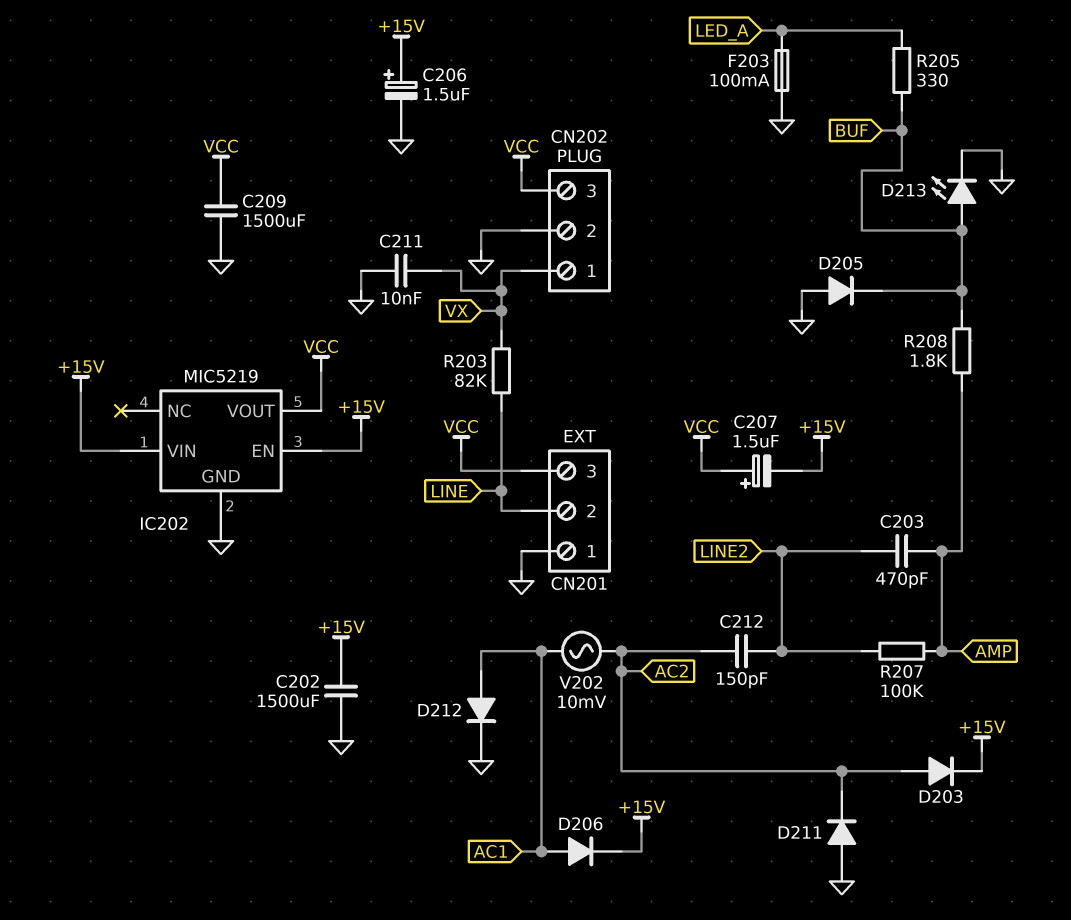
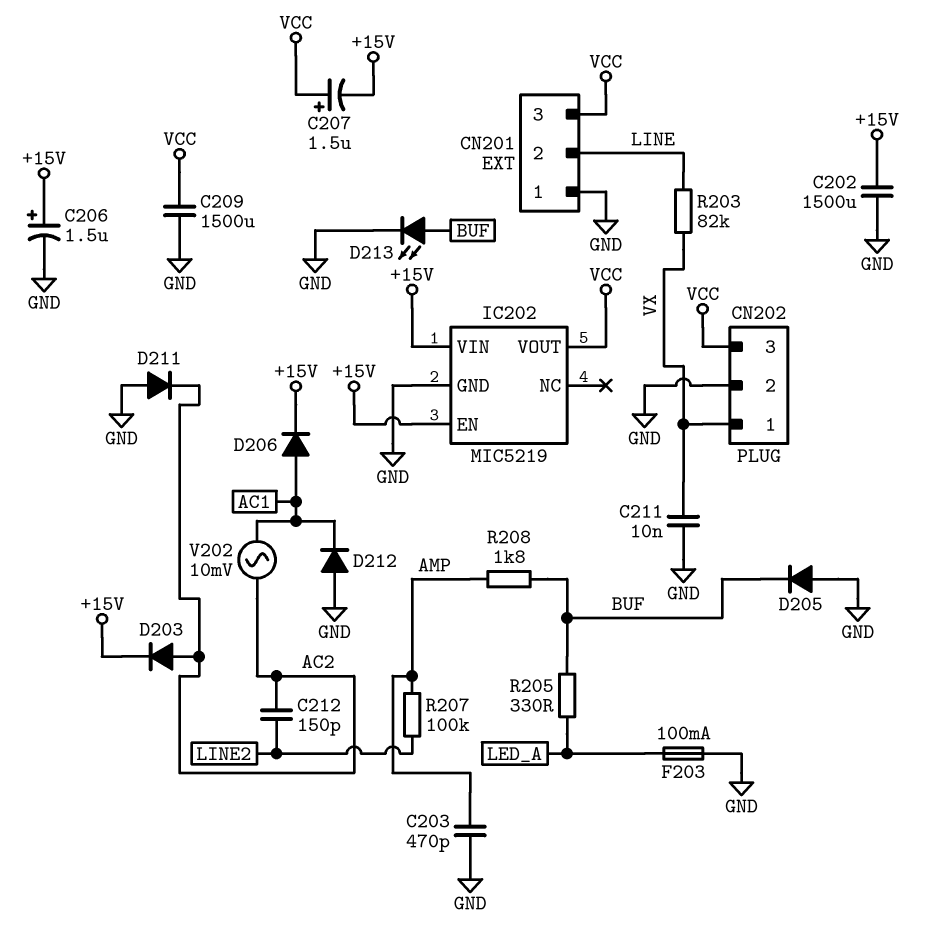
C203: 470pF (AMP, LINE2) -> 470pF (AMP, GND)
D212: diode (A AC1, K GND) -> diode (A GND, K AC1)

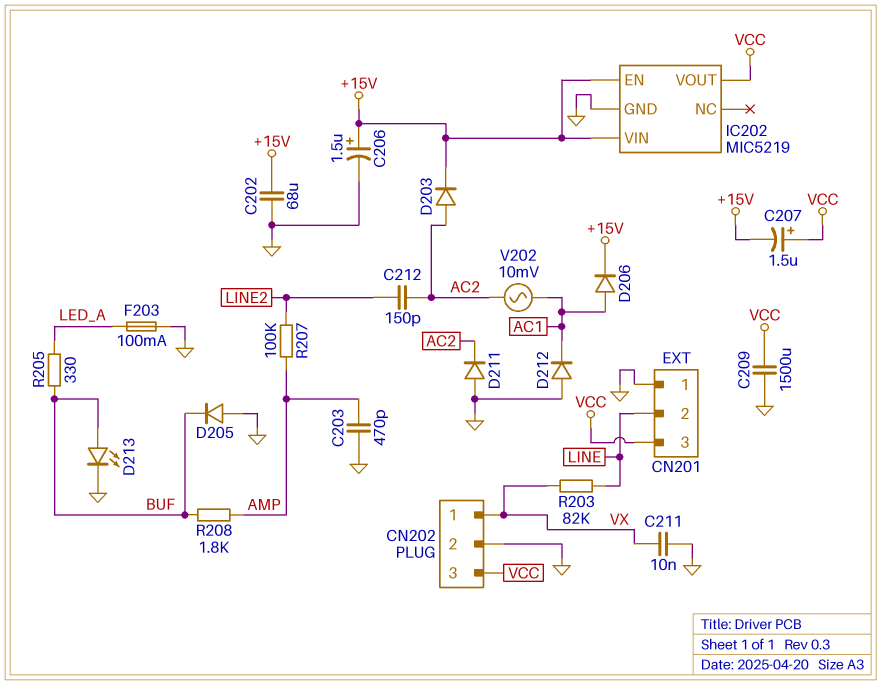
C202: 1500uF (+15V, GND) -> 68uF (+15V, GND)

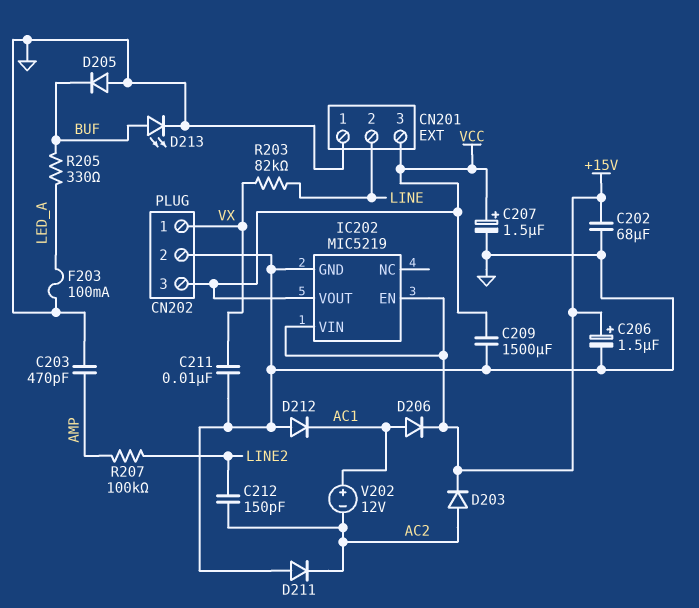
C207: 1.5uF (plus VCC, minus +15V) -> 1.5uF (plus VCC, minus GND)
R208: 1.8k (AMP, BUF) -> none
V202: AC 10mV (AC1, AC2) -> 12V (plus AC1, minus AC2)

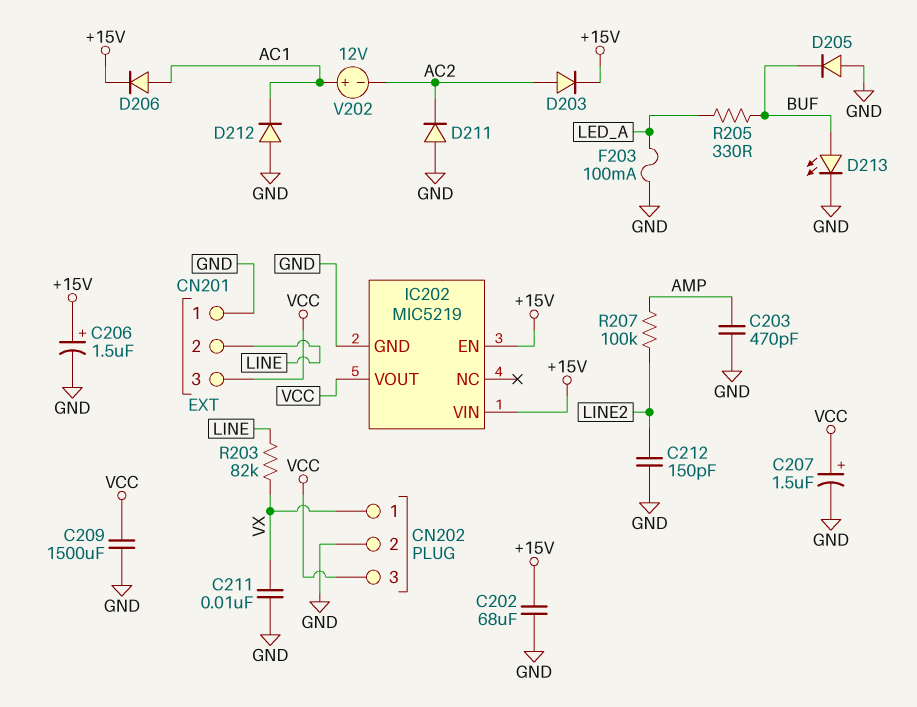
C212: 150pF (AC2, LINE2) -> 150pF (GND, LINE2)

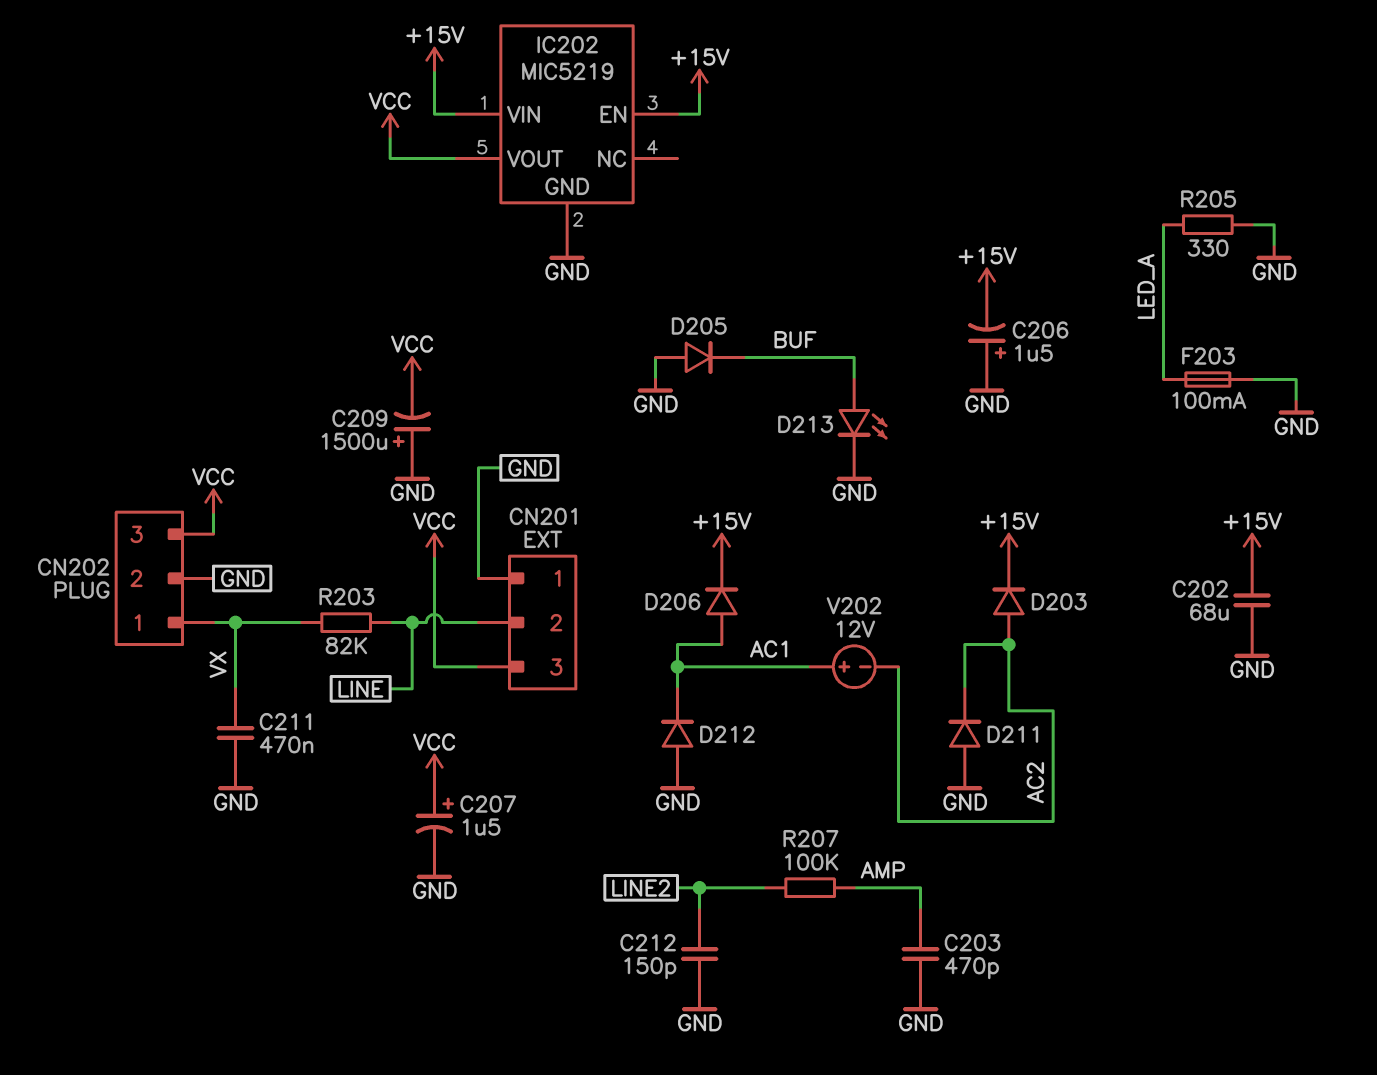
C206: 1.5uF (plus +15V, minus GND) -> 1.5uF (plus GND, minus +15V)
C209: 1500uF (GND, VCC) -> 1500uF (plus GND, minus VCC)
C211: 10nF (GND, VX) -> 470nF (GND, VX)
R205: 330 (BUF, LED_A) -> 330 (GND, LED_A)

